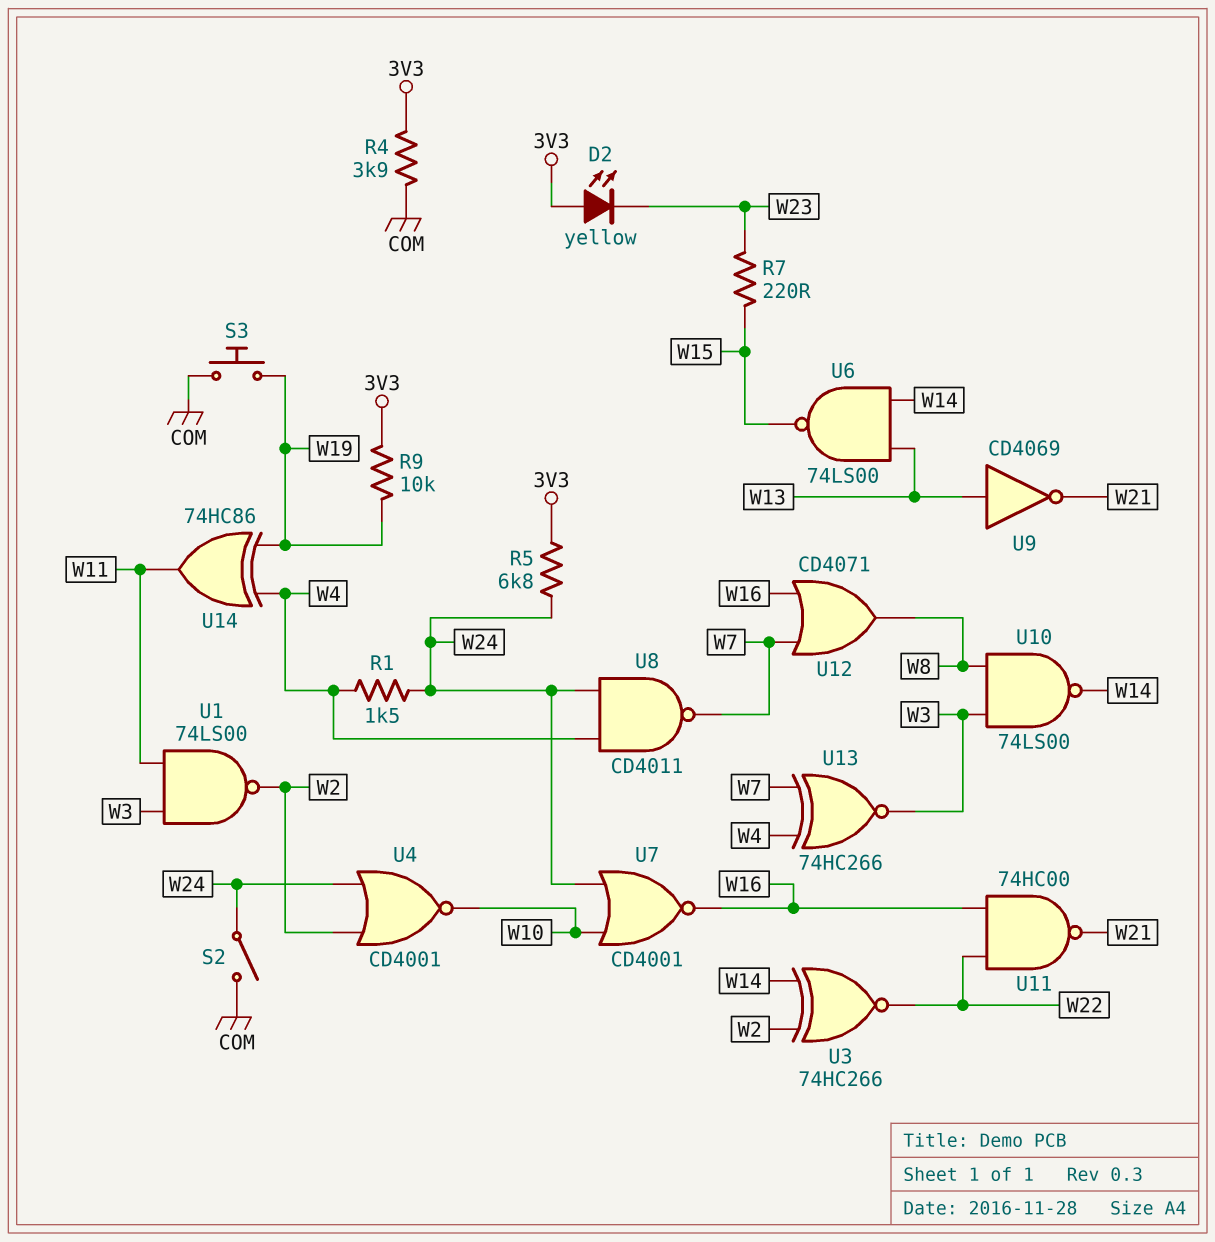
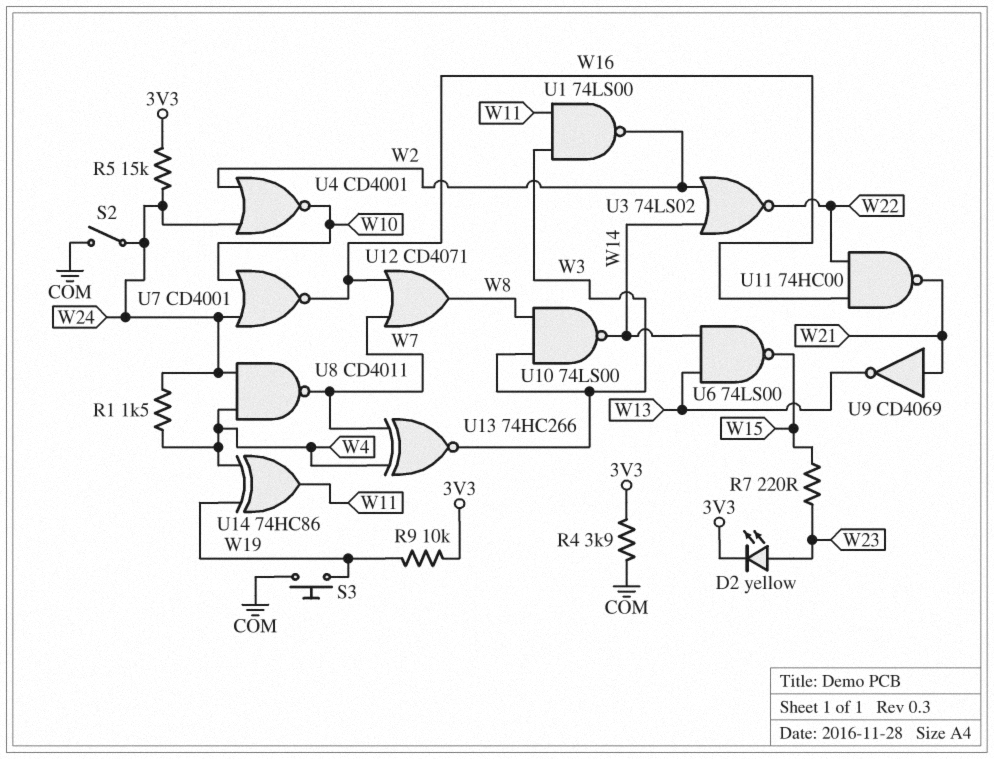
D2: LED yellow (A 3V3, K W23) -> LED yellow (A W23, K 3V3)
R5: 6.8k (3V3, W24) -> 15k (3V3, W24)
U3: XNOR 74HC266 (in W2, in W14, out W22) -> NOR 74LS02 (in W2, in W14, out W22)
U9: NOT CD4069 (in W13, out W21) -> NOT CD4069 (in W21, out W13)

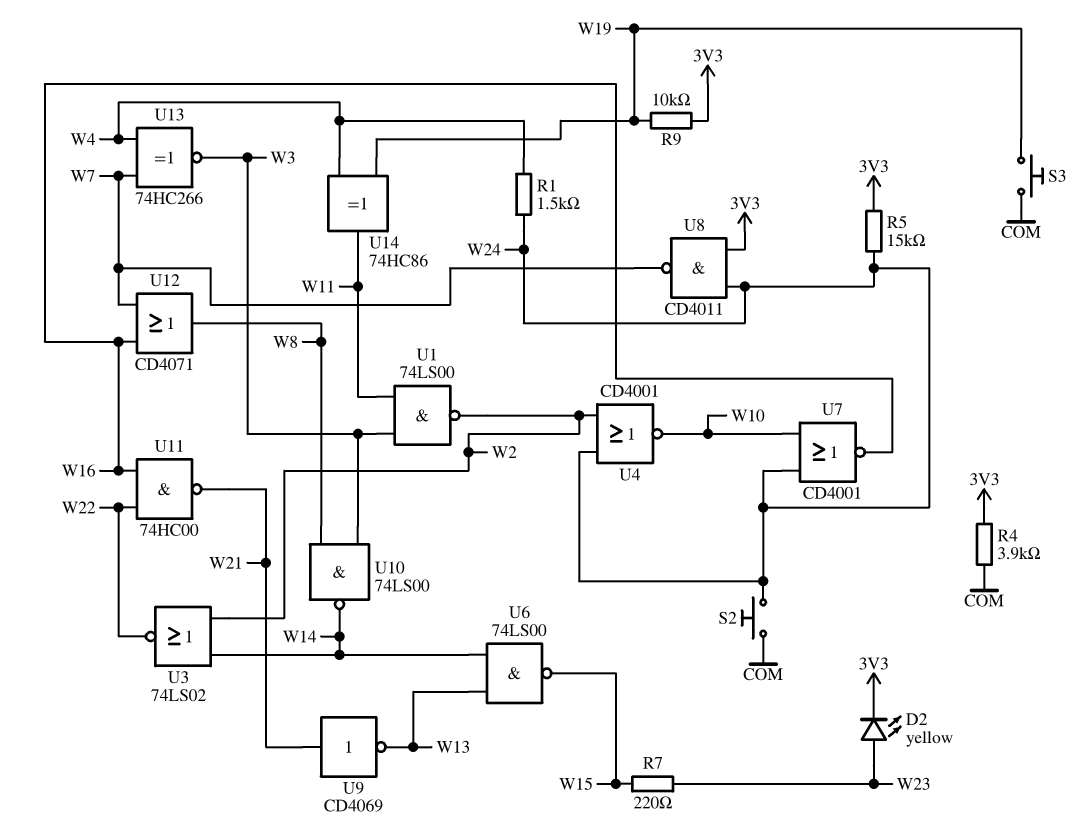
S2: switch (COM, W24) -> button (COM, W24)
U8: NAND CD4011 (in W4, in W24, out W7) -> NAND CD4011 (in 3V3, in W24, out W7)

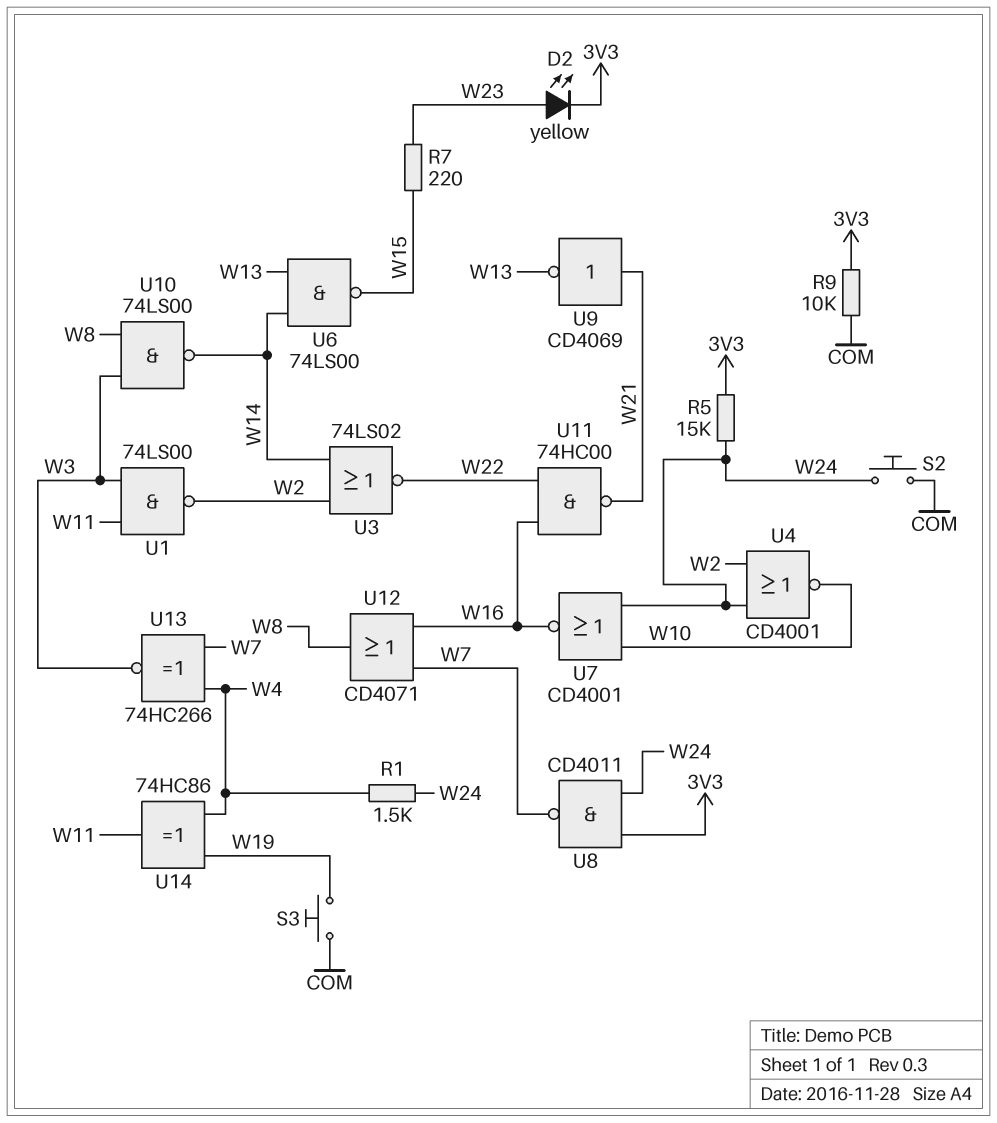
R4: 3.9k (3V3, COM) -> none
R9: 10k (3V3, W19) -> 10k (3V3, COM)

